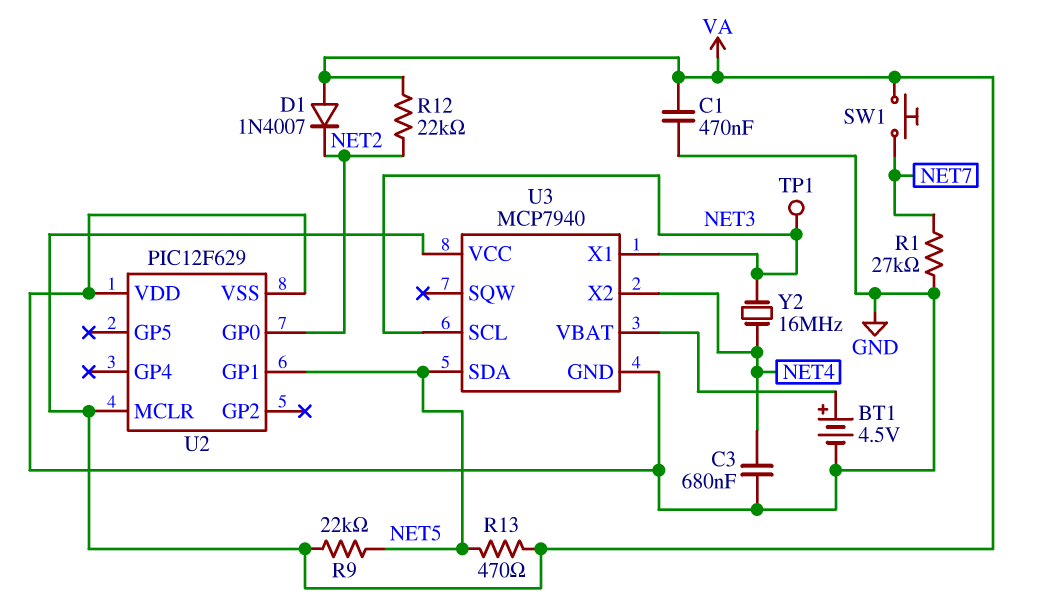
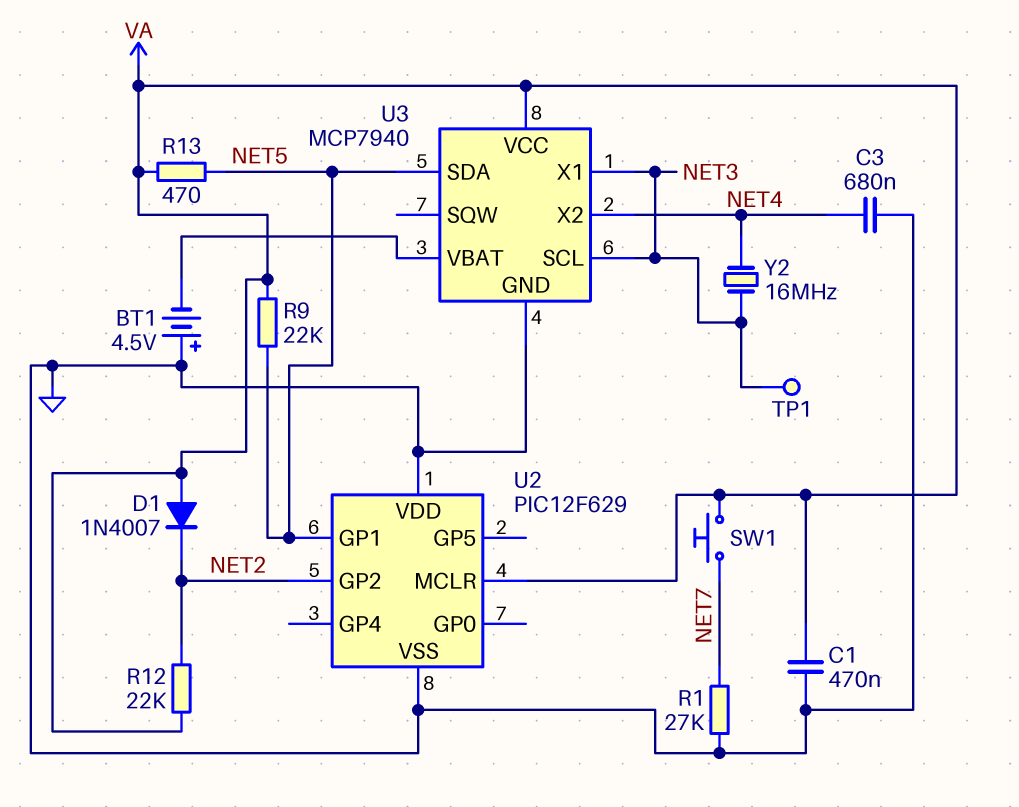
BT1: 4.5V (plus U3/VBAT, minus GND) -> 4.5V (plus GND, minus U3/VBAT)
U2 pin GP0: NET2 -> none
U2 pin GP2: none -> NET2

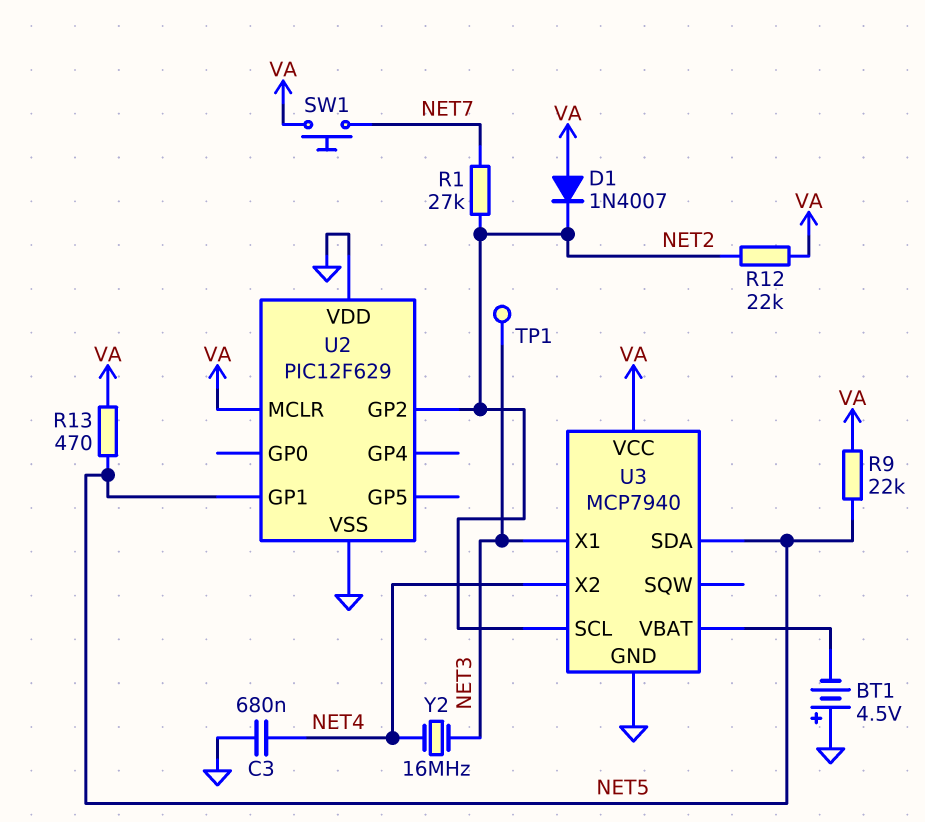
C1: 470nF (GND, VA) -> none
R1: 27k (GND, NET7) -> 27k (NET2, NET7)
U3 pin SCL: NET3 -> NET2

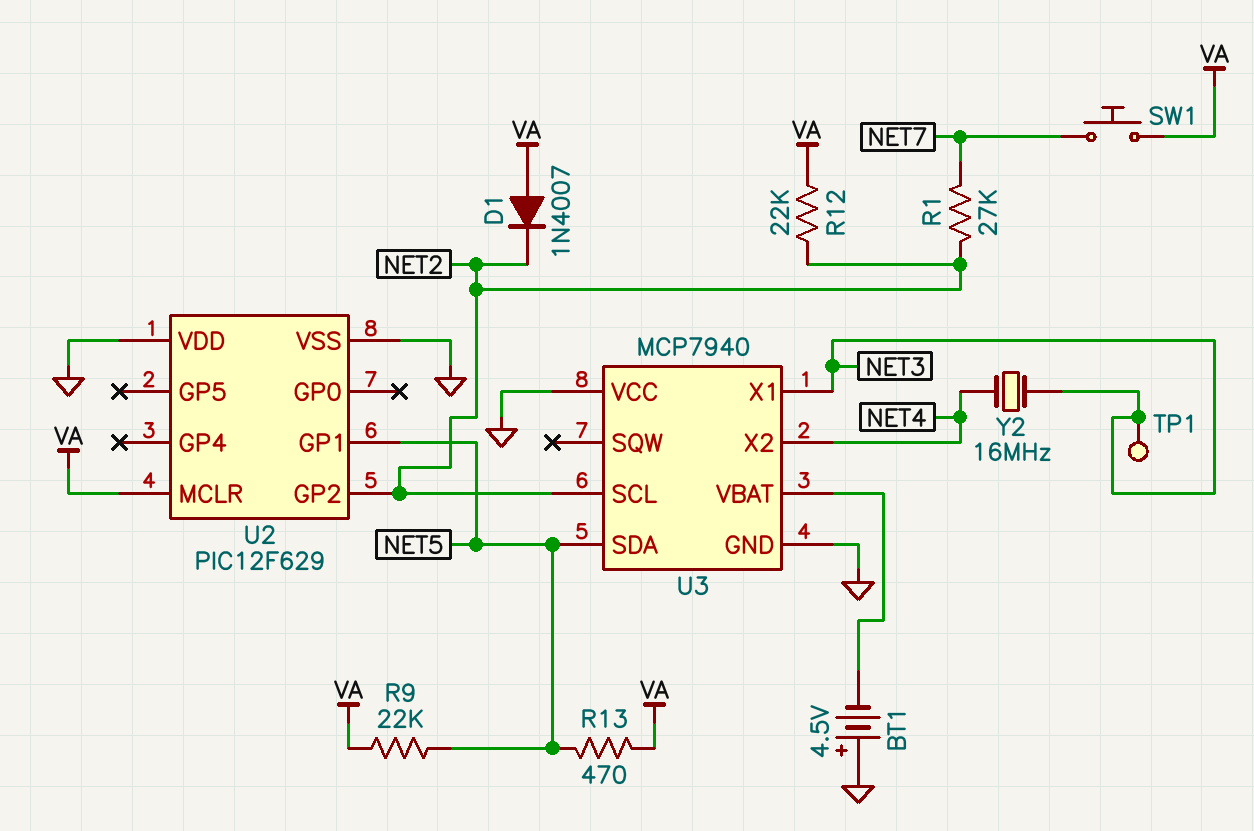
C3: 680nF (GND, NET4) -> none
U3 pin VCC: VA -> GND

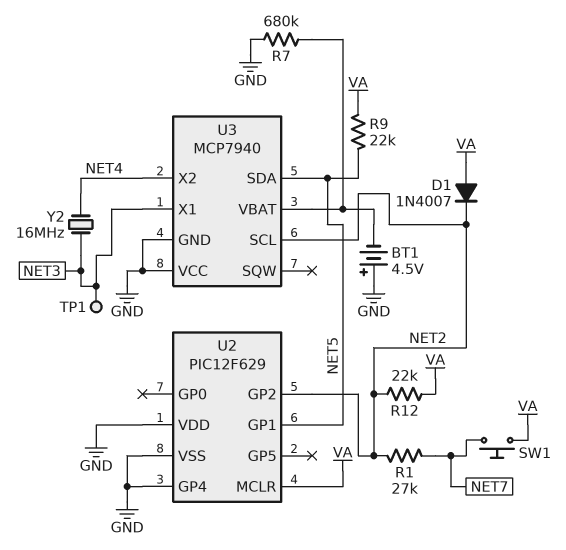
R7: none -> 680k (GND, U3/VBAT)
R13: 470 (NET5, VA) -> none
U2 pin GP4: none -> GND

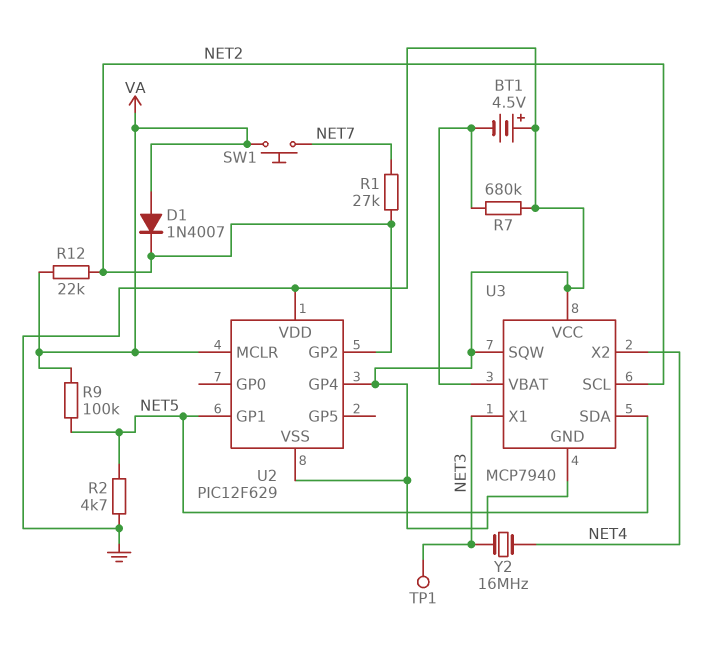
R2: none -> 4.7k (GND, NET5)
R9: 22k (NET5, VA) -> 100k (NET5, VA)
U3 pin SQW: none -> GND

